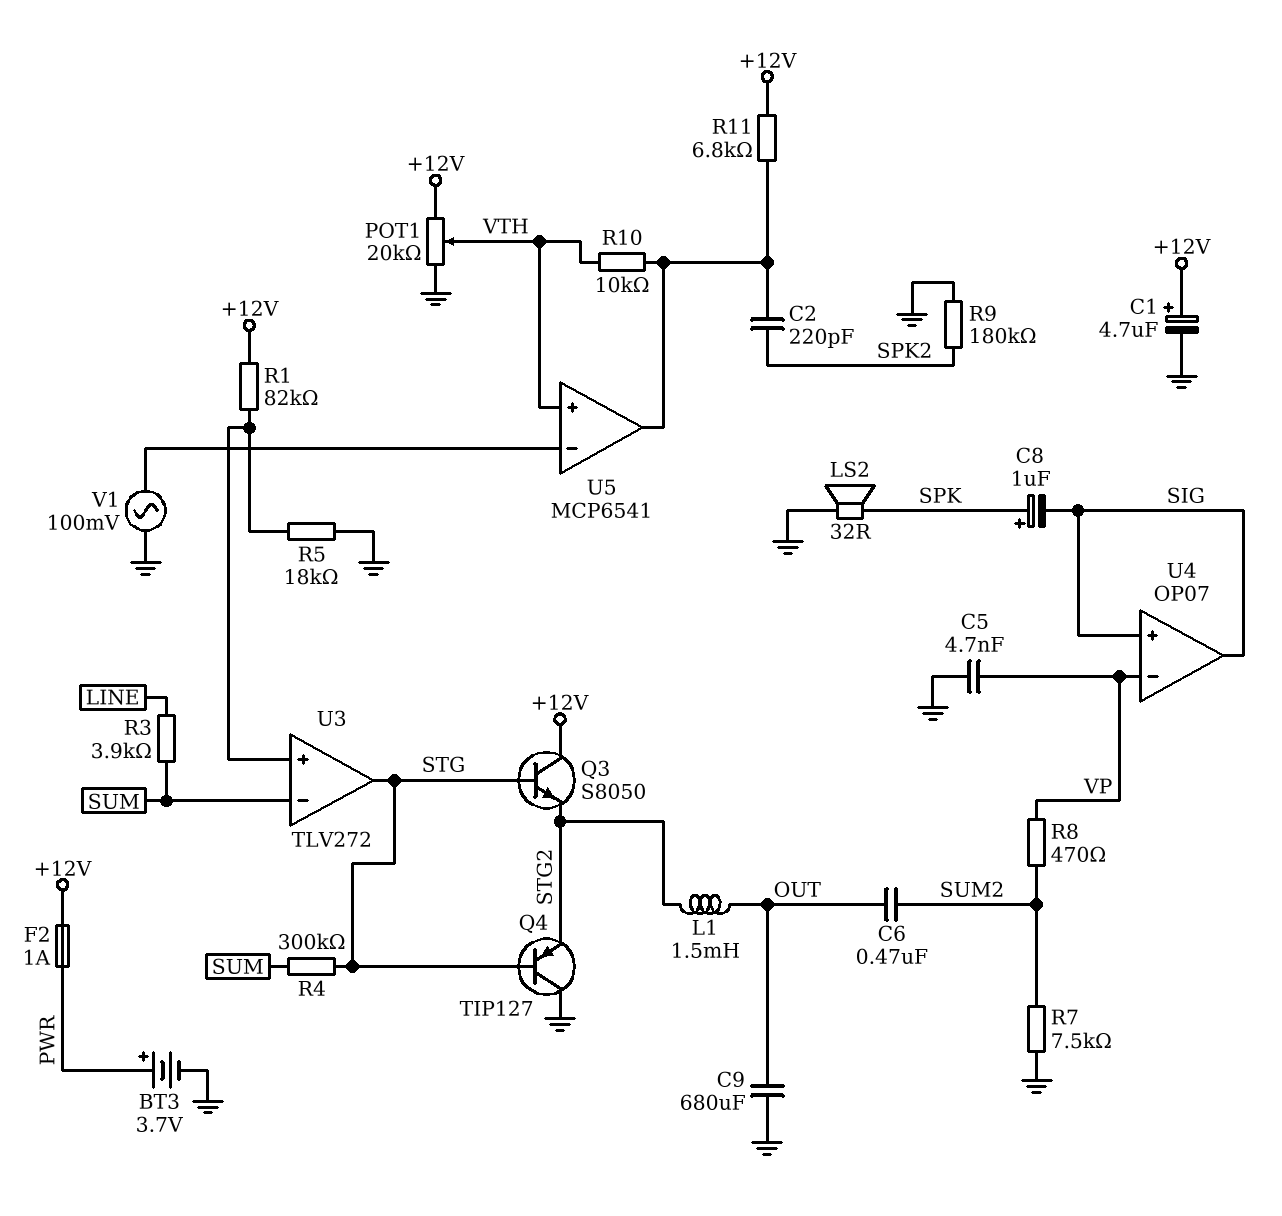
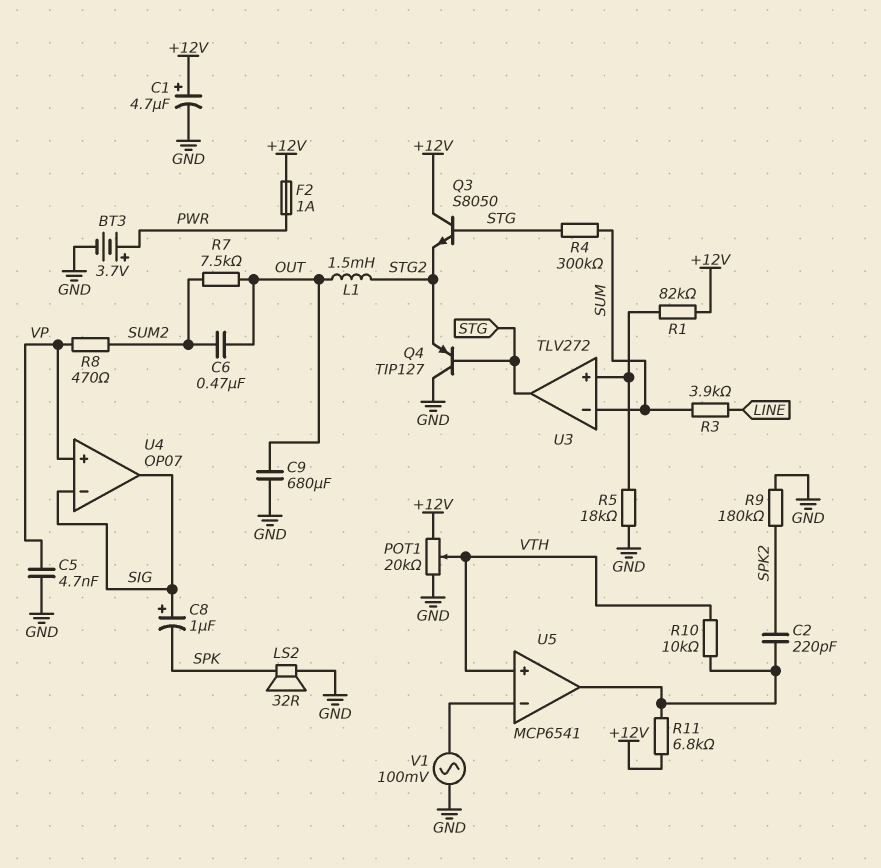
C8: 1uF (plus SPK, minus SIG) -> 1uF (plus SIG, minus SPK)
R7: 7.5k (GND, SUM2) -> 7.5k (OUT, SUM2)
U4 pin in+: SIG -> VP
U4 pin in-: VP -> SIG

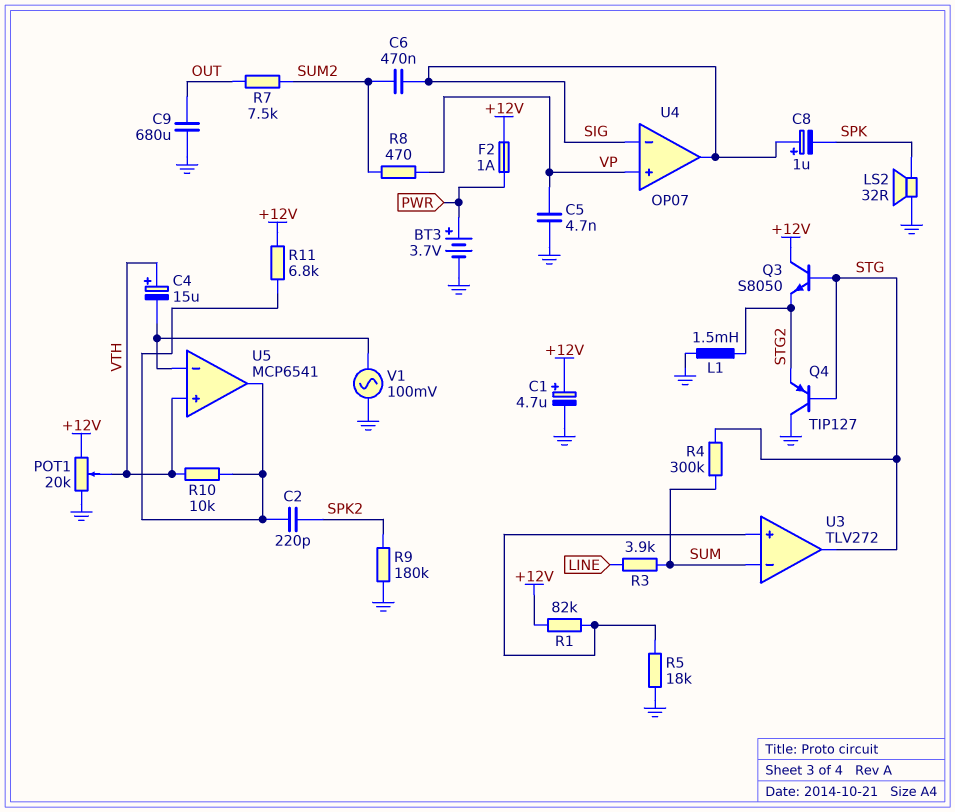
C4: none -> 15uF (plus VTH, minus U5/in-)
C6: 470nF (OUT, SUM2) -> 470nF (SIG, SUM2)
L1: 1.5mH (OUT, STG2) -> 1.5mH (GND, STG2)

